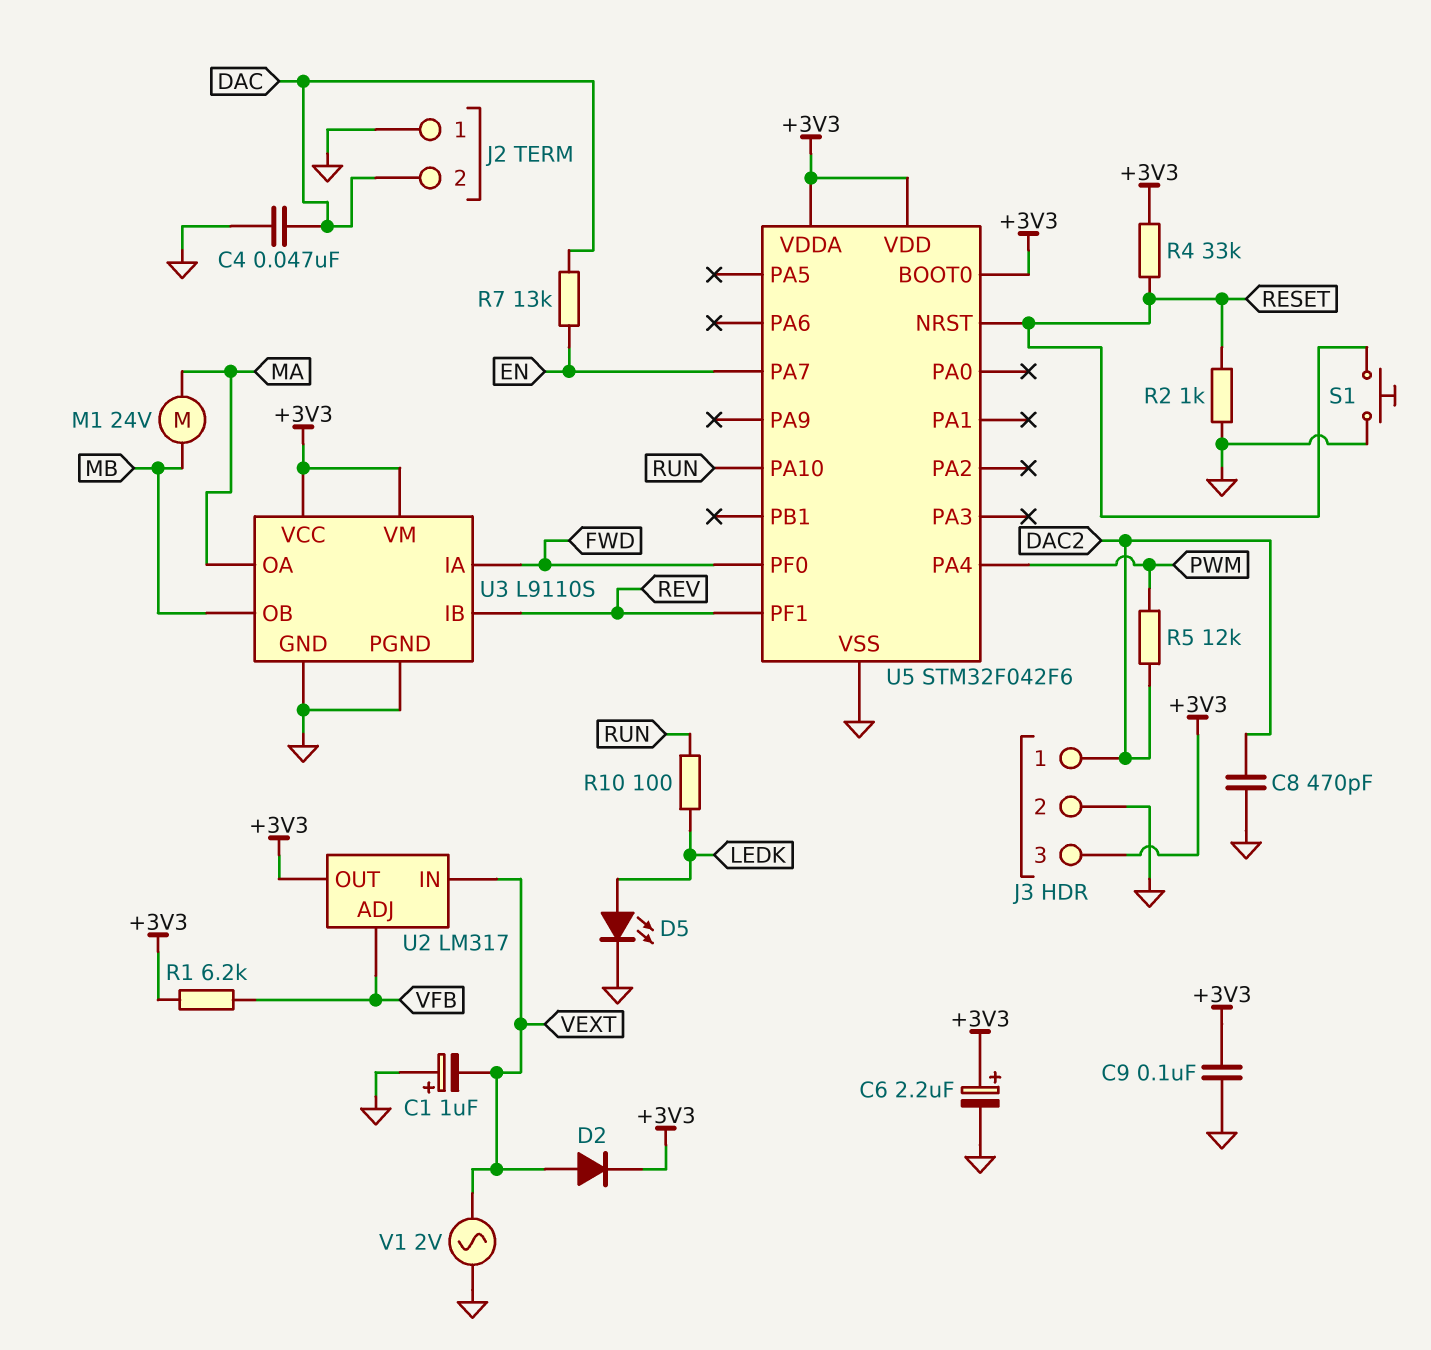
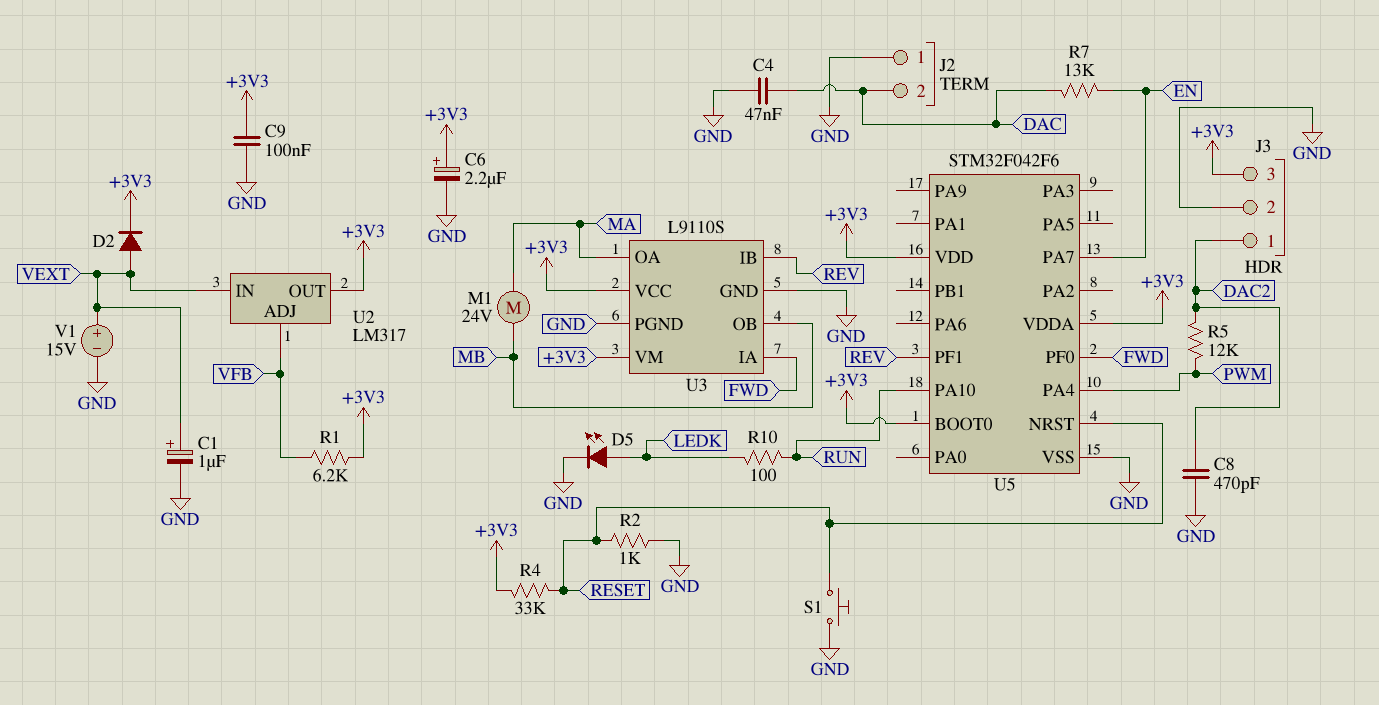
C1: 1uF (plus GND, minus VEXT) -> 1uF (plus VEXT, minus GND)
V1: AC 2V (GND, VEXT) -> 15V (plus VEXT, minus GND)

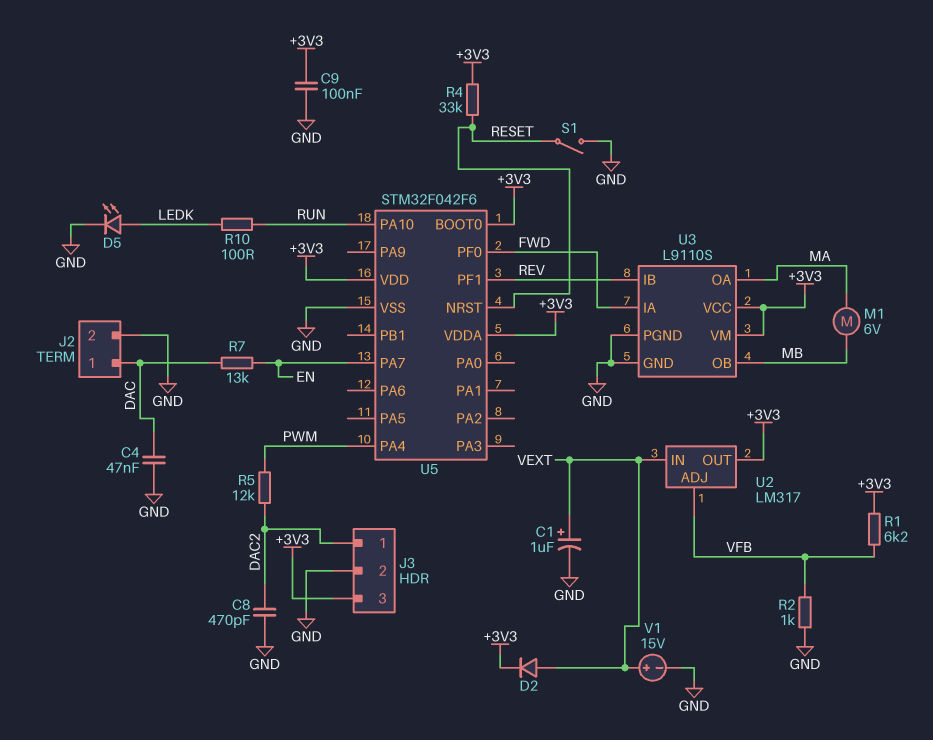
C6: 2.2uF (plus +3V3, minus GND) -> none
J2 pin 1: GND -> DAC
J2 pin 2: DAC -> GND
M1: motor 24V (MA, MB) -> motor 6V (MA, MB)
R2: 1k (GND, RESET) -> 1k (GND, VFB)
S1: button (GND, RESET) -> switch (GND, RESET)

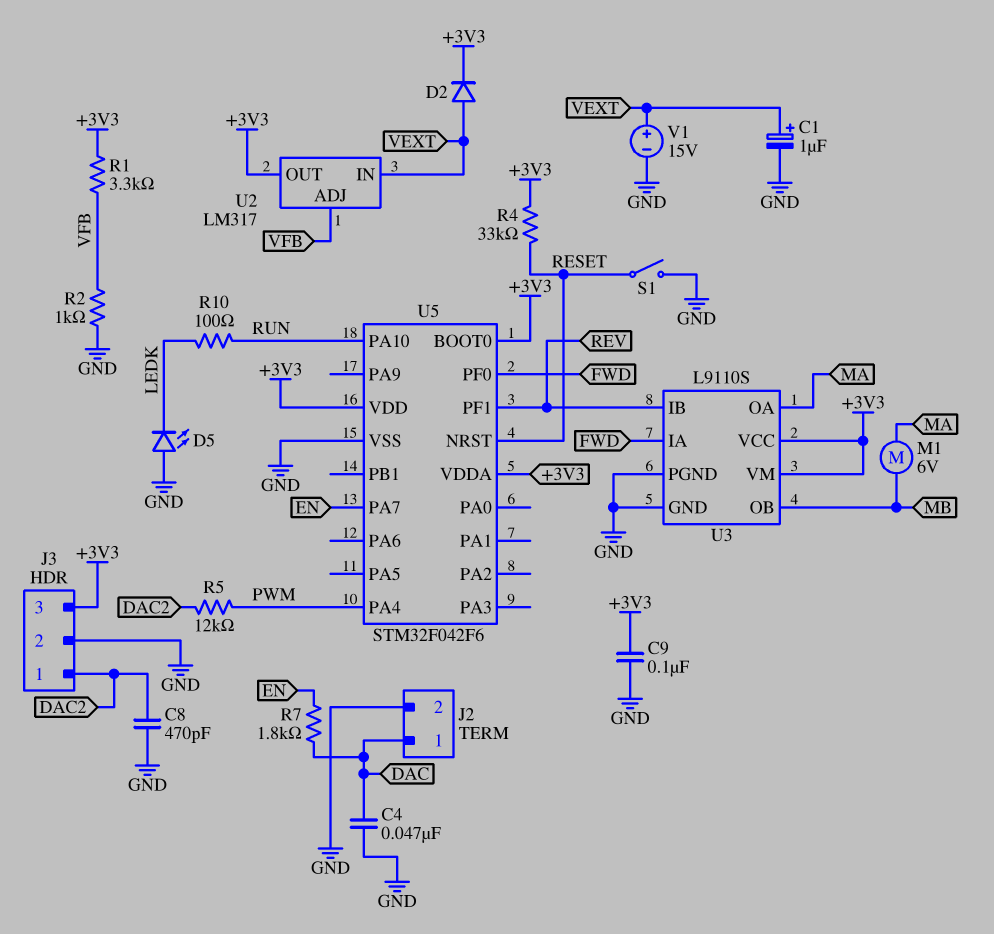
D5: LED (A LEDK, K GND) -> LED (A GND, K LEDK)
R1: 6.2k (+3V3, VFB) -> 3.3k (+3V3, VFB)
R7: 13k (DAC, EN) -> 1.8k (DAC, EN)

